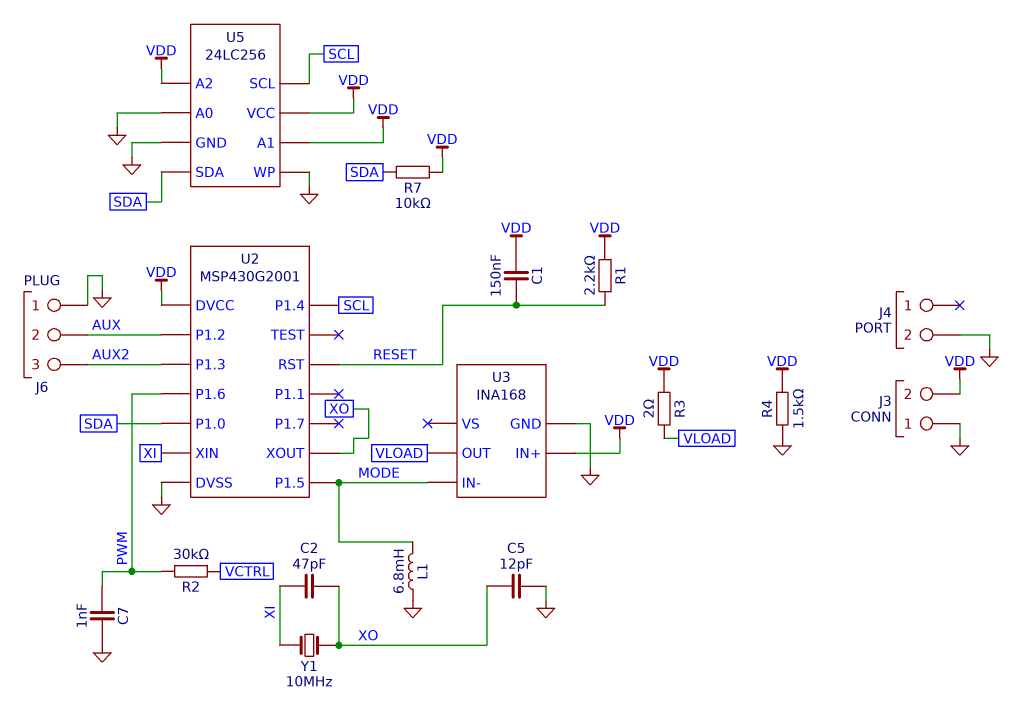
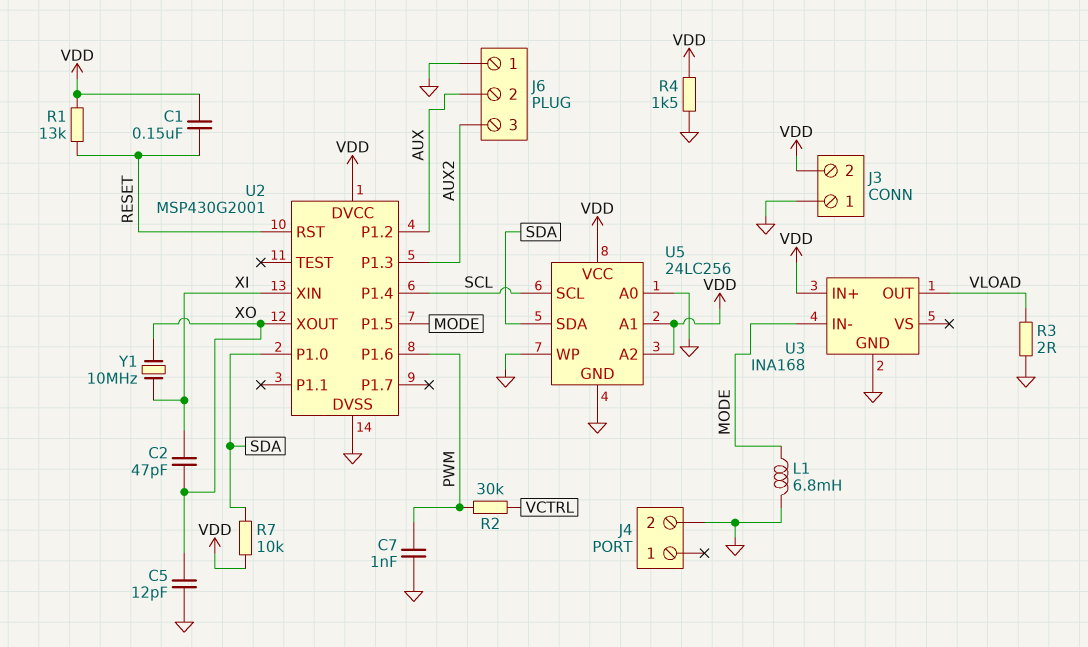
R1: 2.2k (RESET, VDD) -> 13k (RESET, VDD)
R3: 2 (VDD, VLOAD) -> 2 (GND, VLOAD)

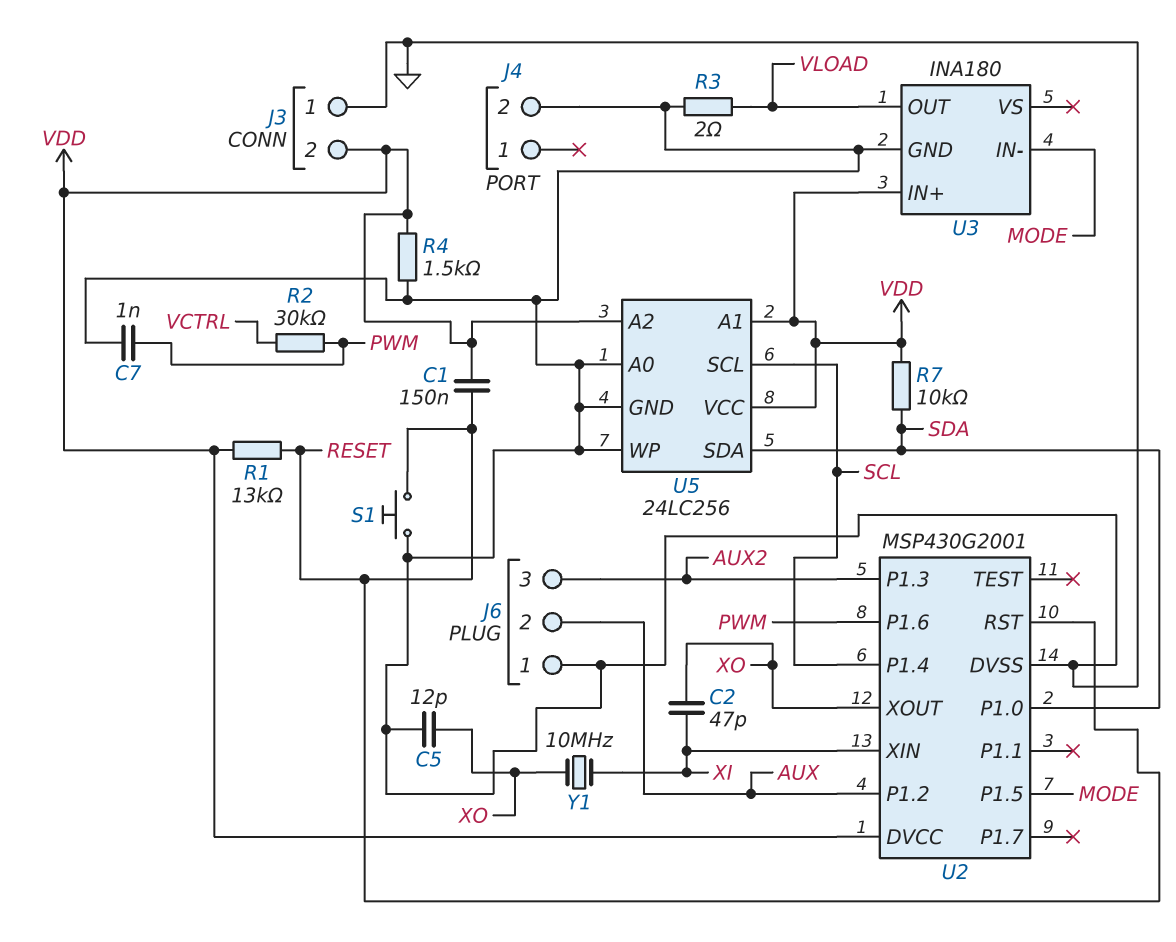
L1: 6.8mH (GND, MODE) -> none
S1: none -> button (GND, RESET)
U3: INA168 -> INA180

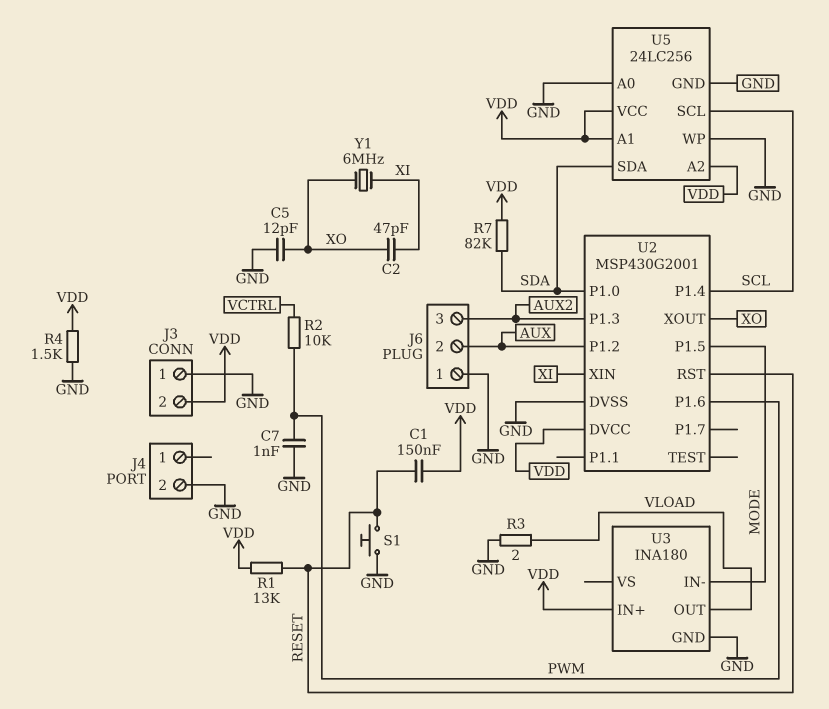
R2: 30k (PWM, VCTRL) -> 10k (PWM, VCTRL)
R7: 10k (SDA, VDD) -> 82k (SDA, VDD)
Y1: 10MHz (XI, XO) -> 6MHz (XI, XO)

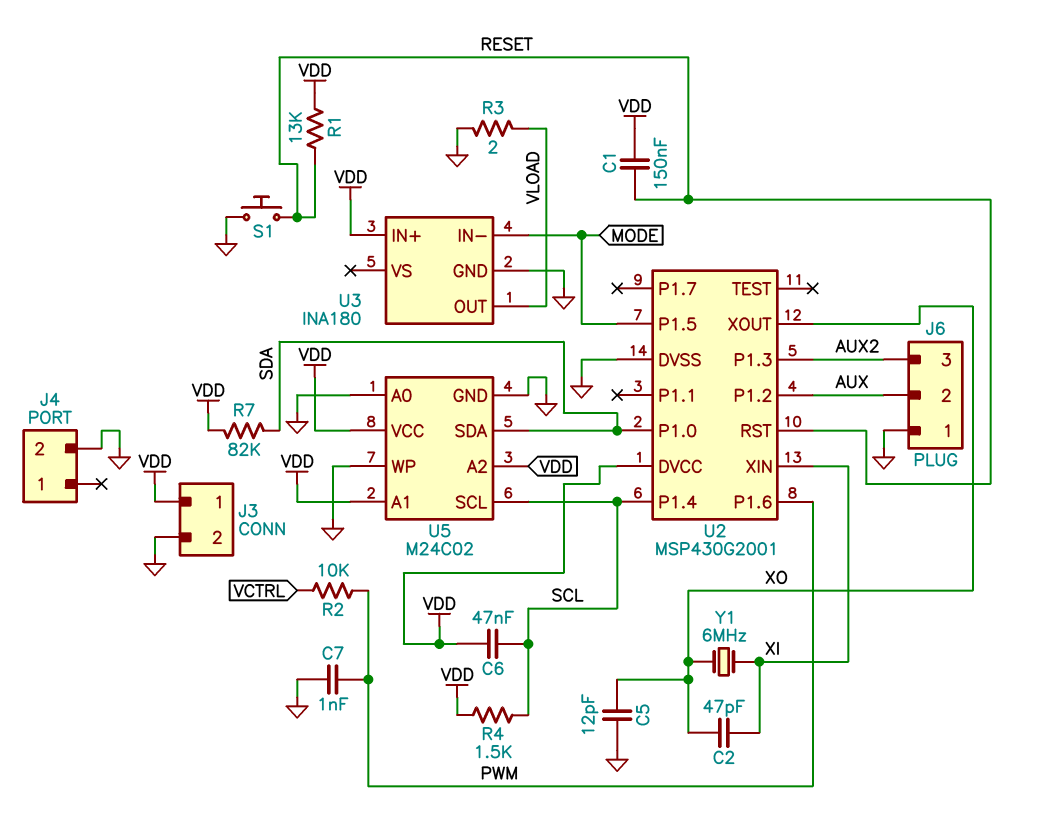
C6: none -> 47nF (SCL, VDD)
J3 pin 1: GND -> VDD
J3 pin 2: VDD -> GND
R4: 1.5k (GND, VDD) -> 1.5k (SCL, VDD)
U5: 24LC256 -> M24C02

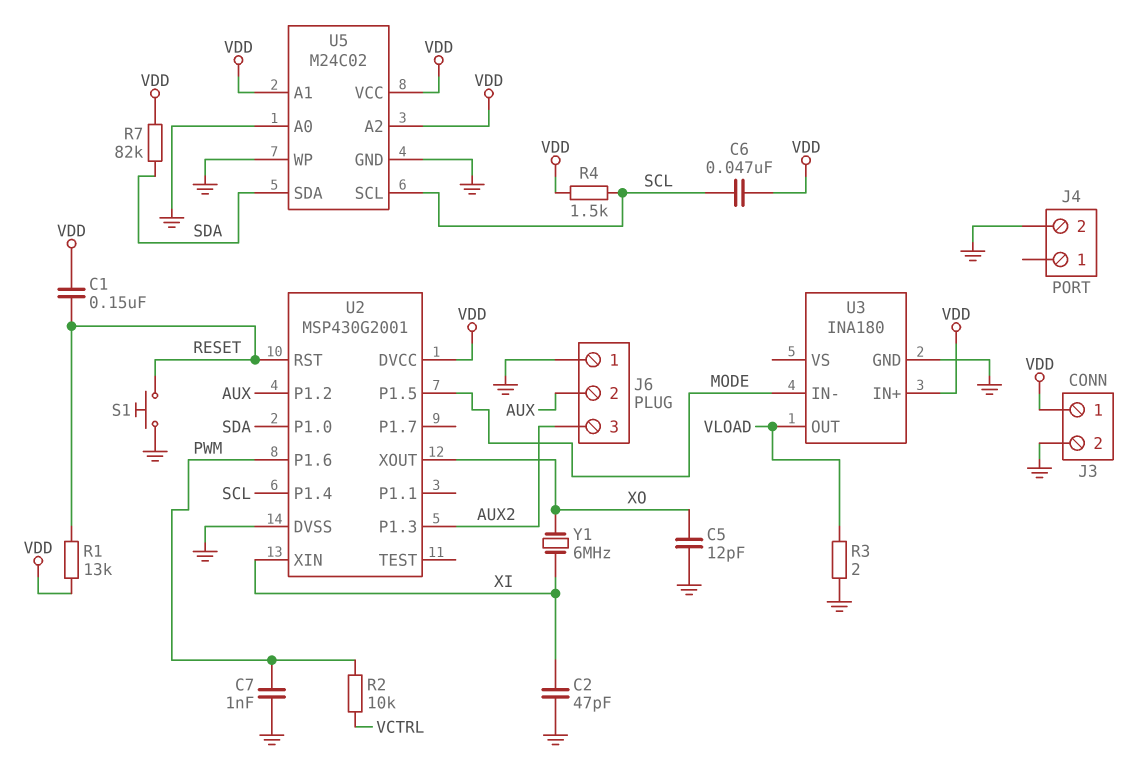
C2: 47pF (XI, XO) -> 47pF (GND, XI)

